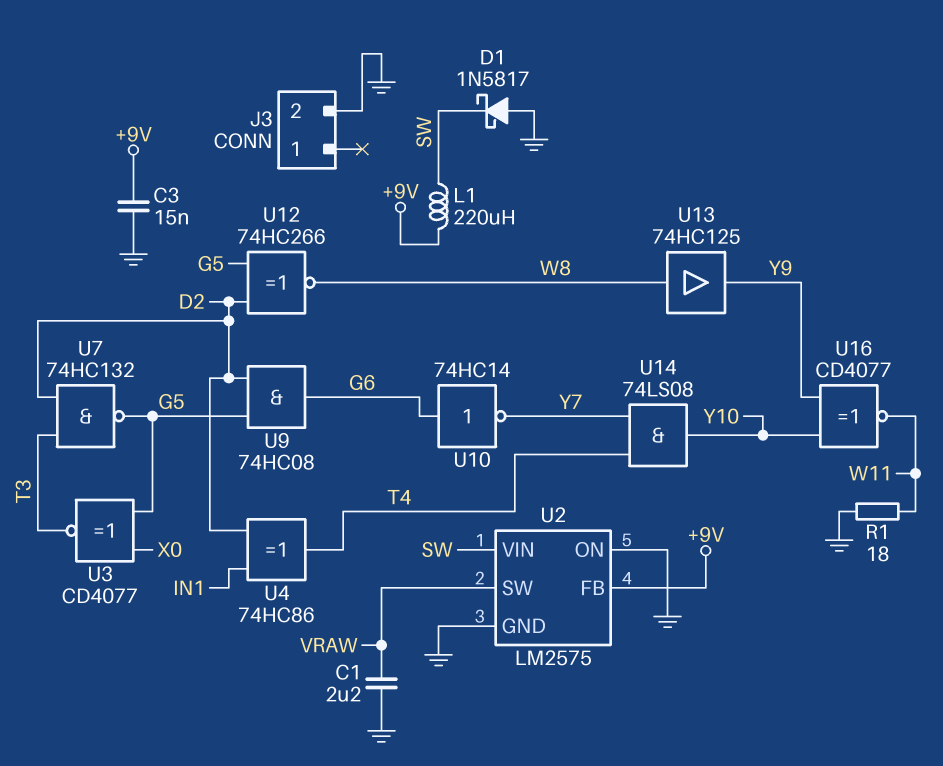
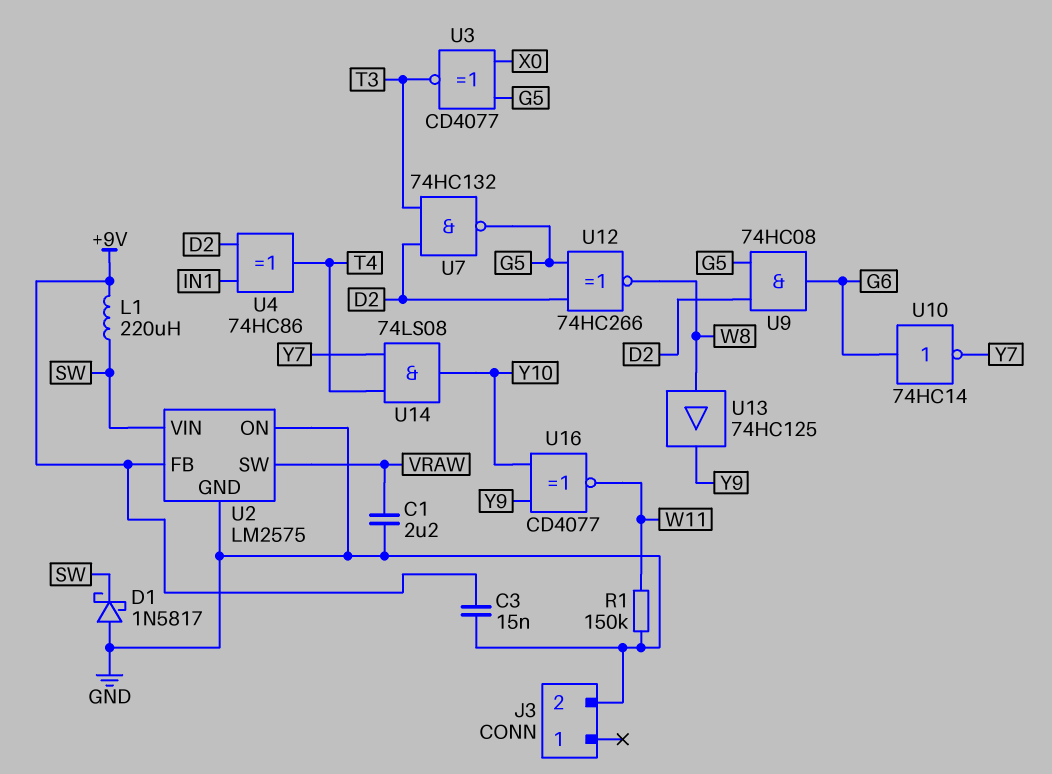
R1: 18 (GND, W11) -> 150k (GND, W11)

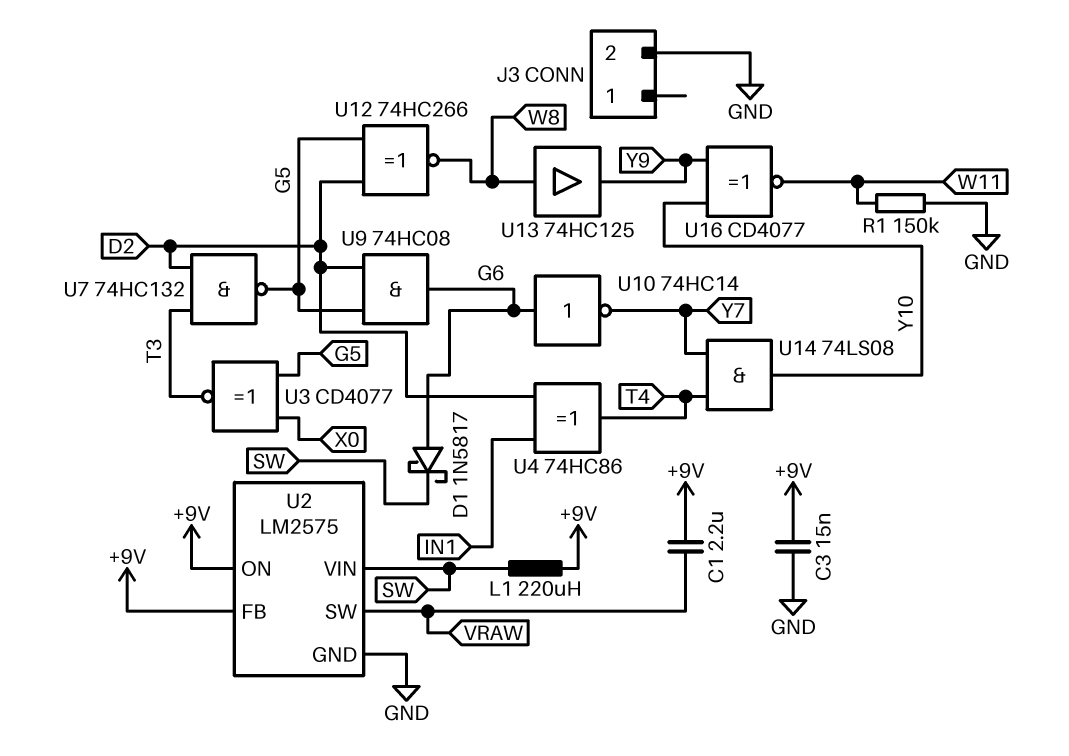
C1: 2.2uF (GND, VRAW) -> 2.2uF (+9V, VRAW)
D1: schottky 1N5817 (A GND, K SW) -> schottky 1N5817 (A G6, K SW)
U2 pin ON: GND -> +9V

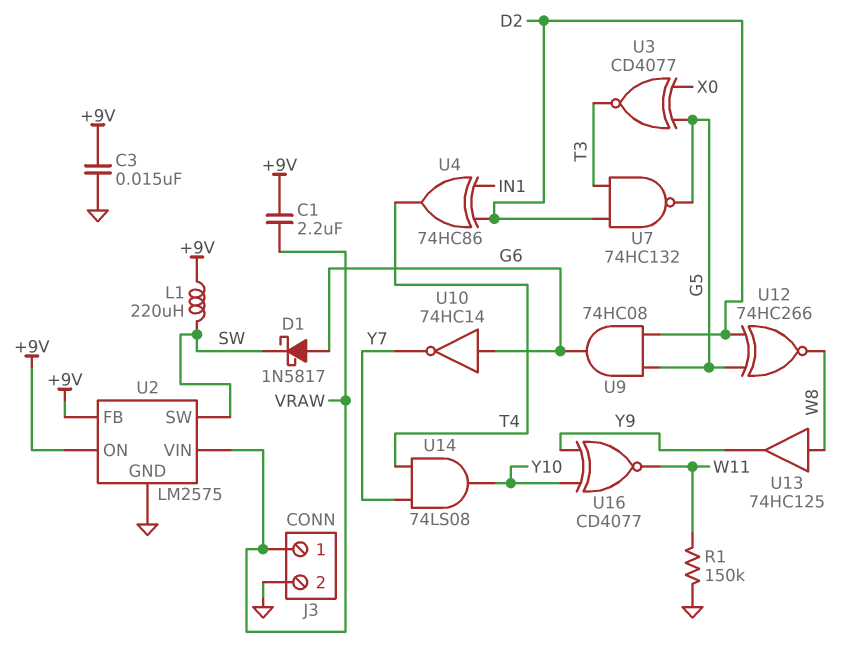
J3 pin 1: none -> VRAW
U2 pin SW: VRAW -> SW
U2 pin VIN: SW -> VRAW

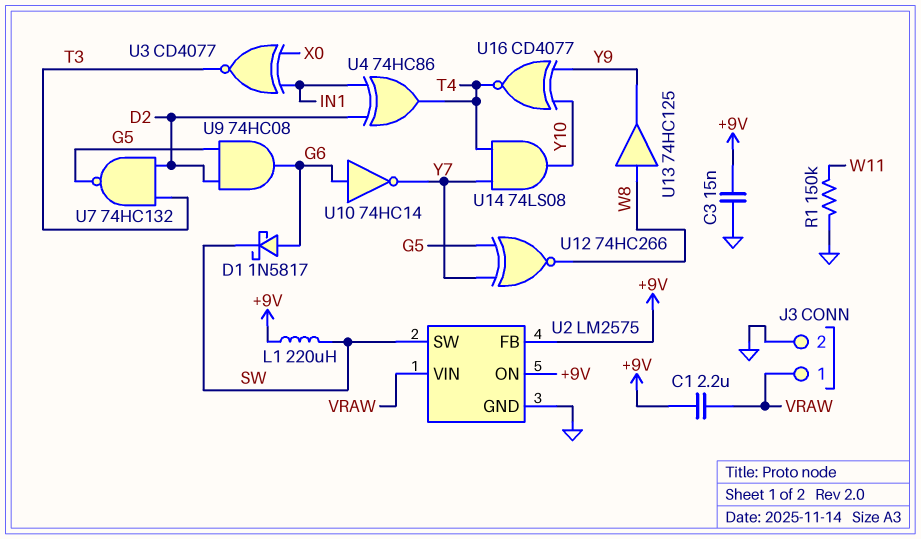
U3: XNOR CD4077 (in G5, in X0, out T3) -> XNOR CD4077 (in IN1, in X0, out T3)
U12: XNOR 74HC266 (in D2, in G5, out W8) -> XNOR 74HC266 (in G5, in Y7, out W8)
U16: XNOR CD4077 (in Y9, in Y10, out W11) -> XNOR CD4077 (in Y9, in Y10, out T4)

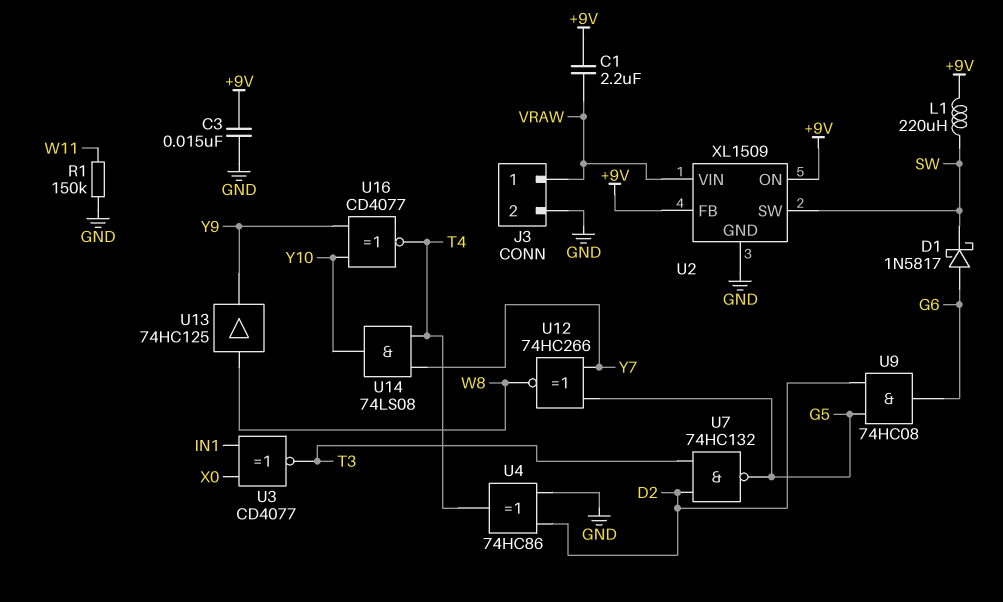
U2: LM2575 -> XL1509
U4: XOR 74HC86 (in D2, in IN1, out T4) -> XOR 74HC86 (in D2, in GND, out T4)
U10: NOT 74HC14 (in G6, out Y7) -> none

